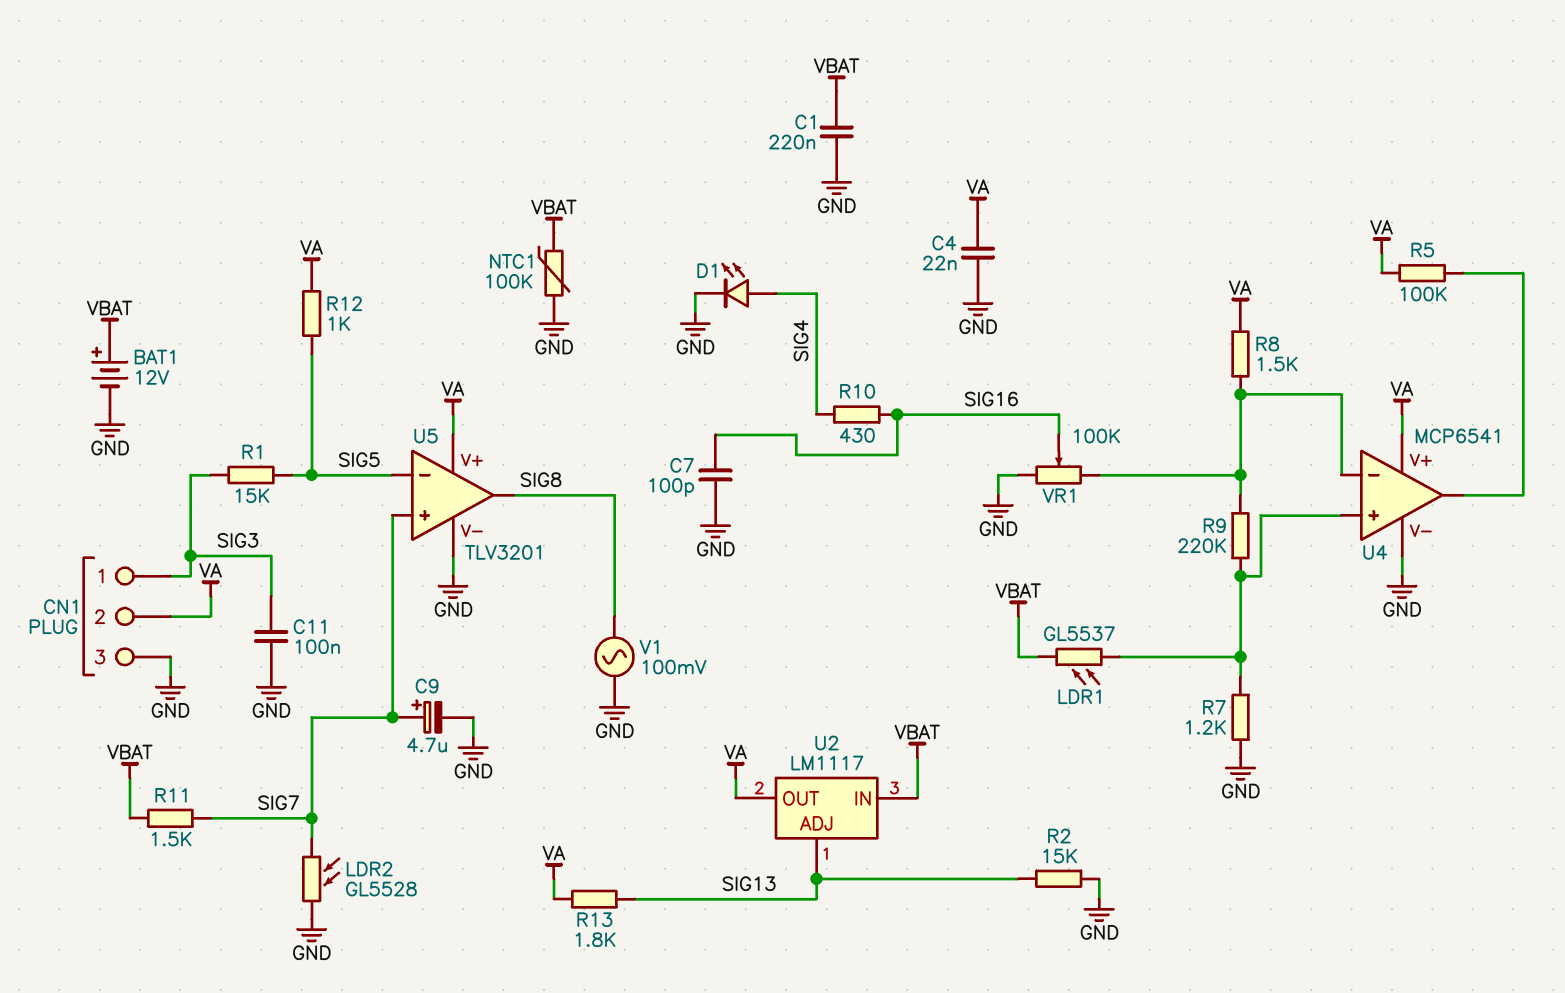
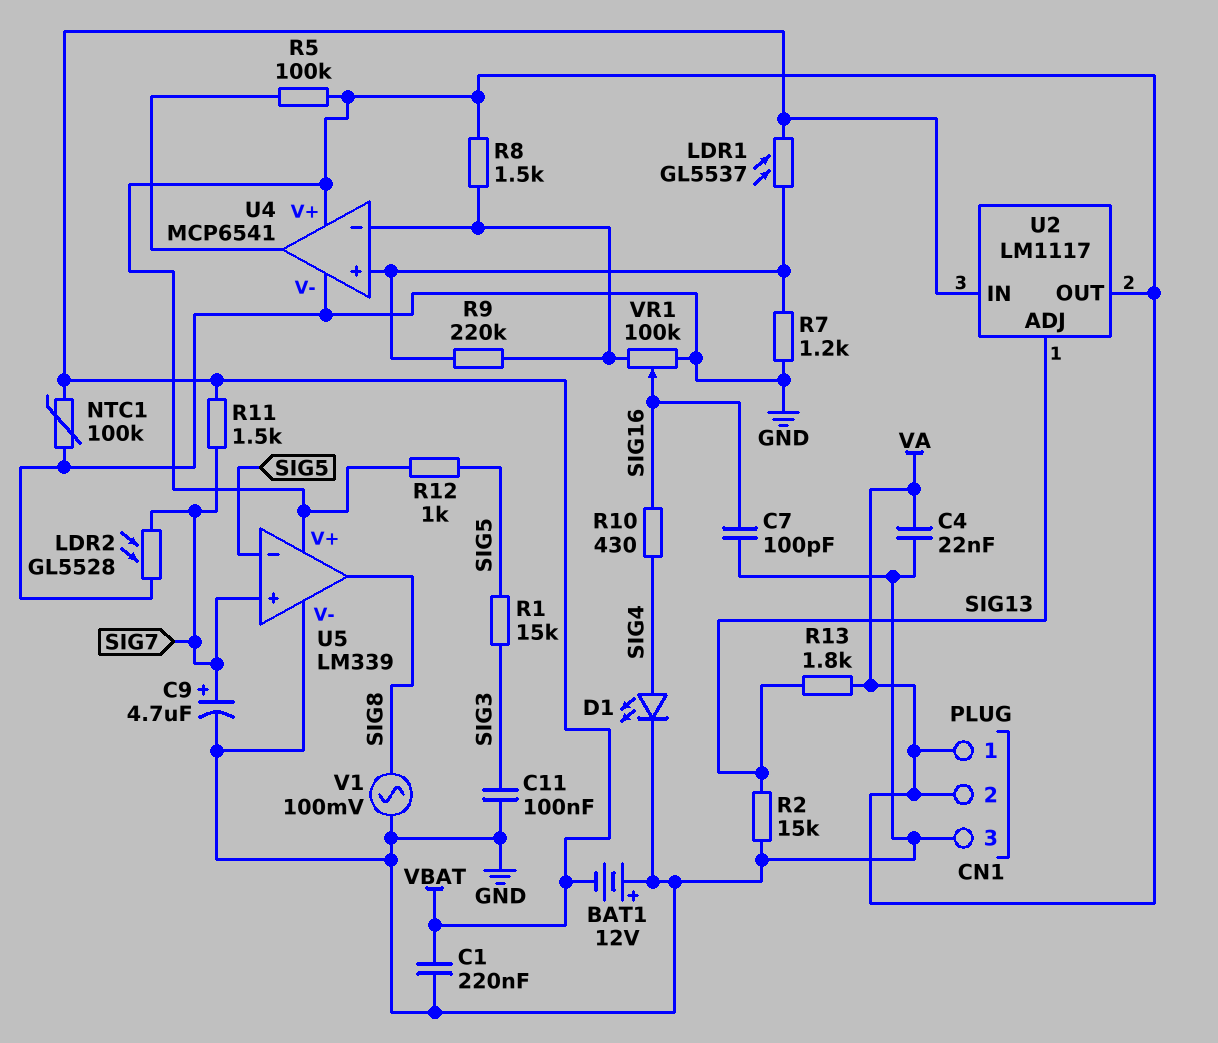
BAT1: 12V (plus VBAT, minus GND) -> 12V (plus GND, minus VBAT)
CN1 pin 1: SIG3 -> VA
U5: TLV3201 -> LM339

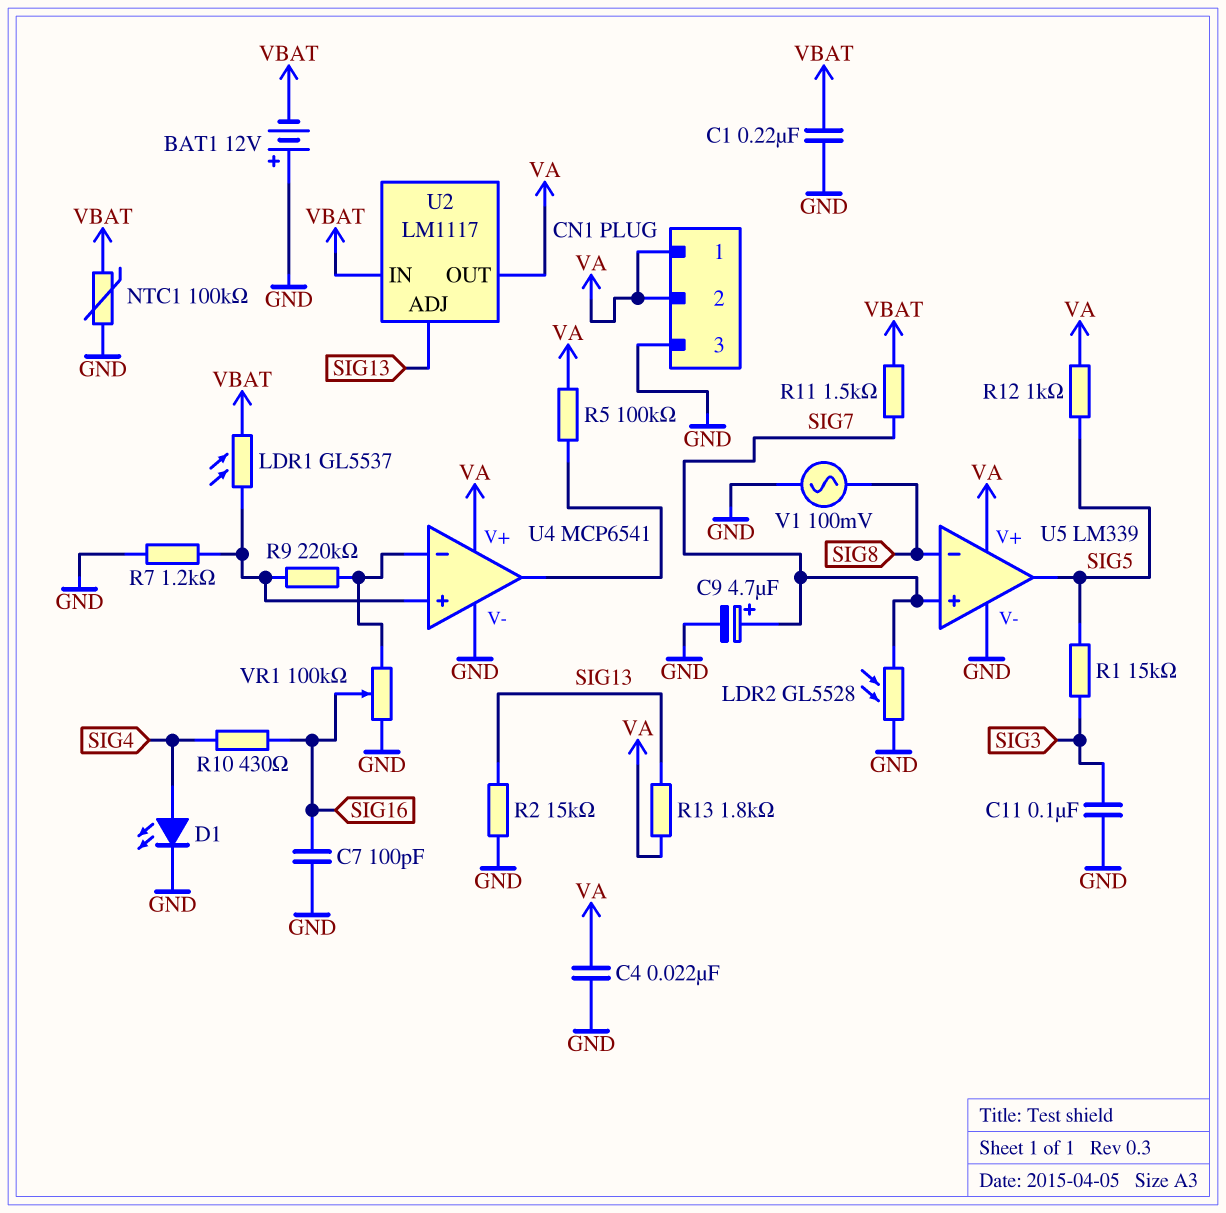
R8: 1.5k (U4/in-, VA) -> none
U5 pin in-: SIG5 -> SIG8
U5 pin out: SIG8 -> SIG5

